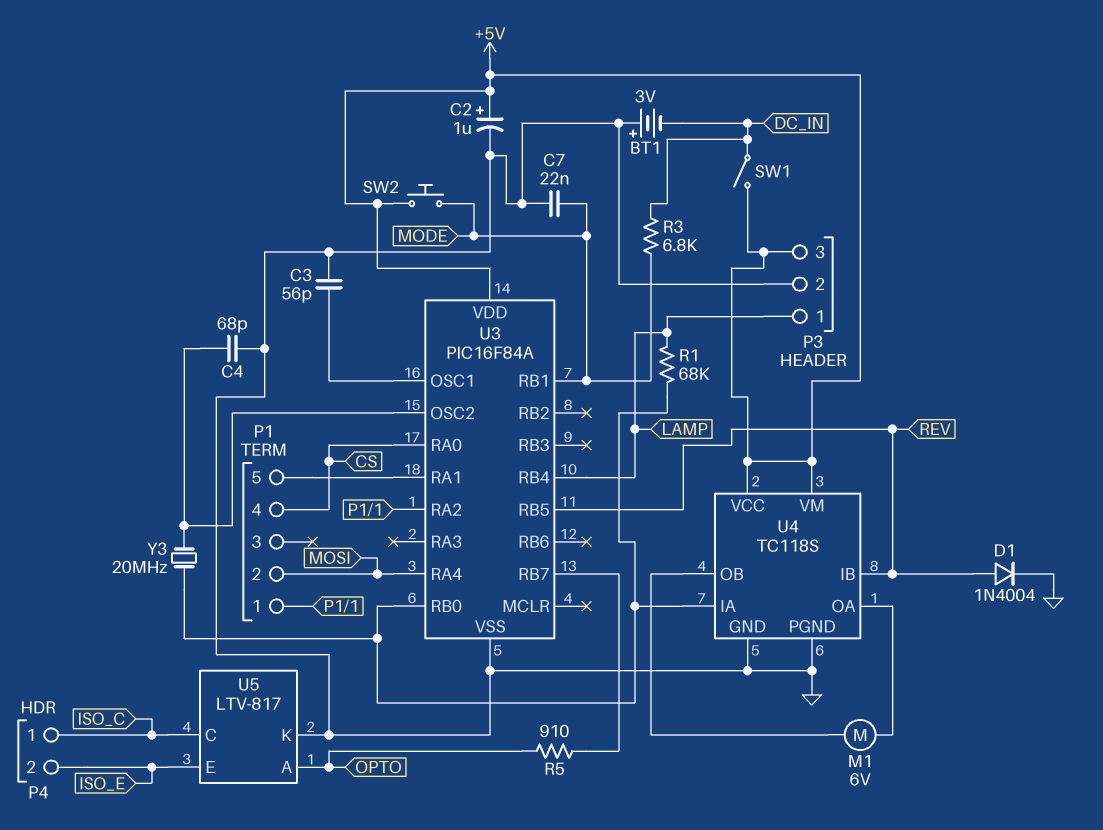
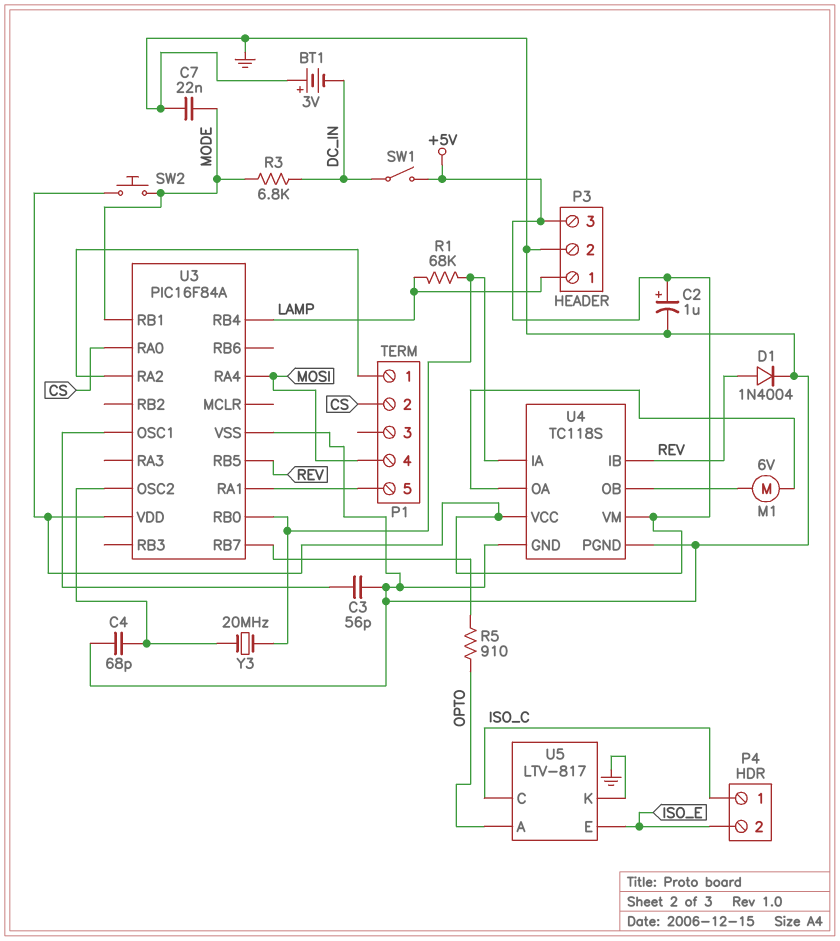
P1 pin 2: MOSI -> CS
P1 pin 4: CS -> MOSI

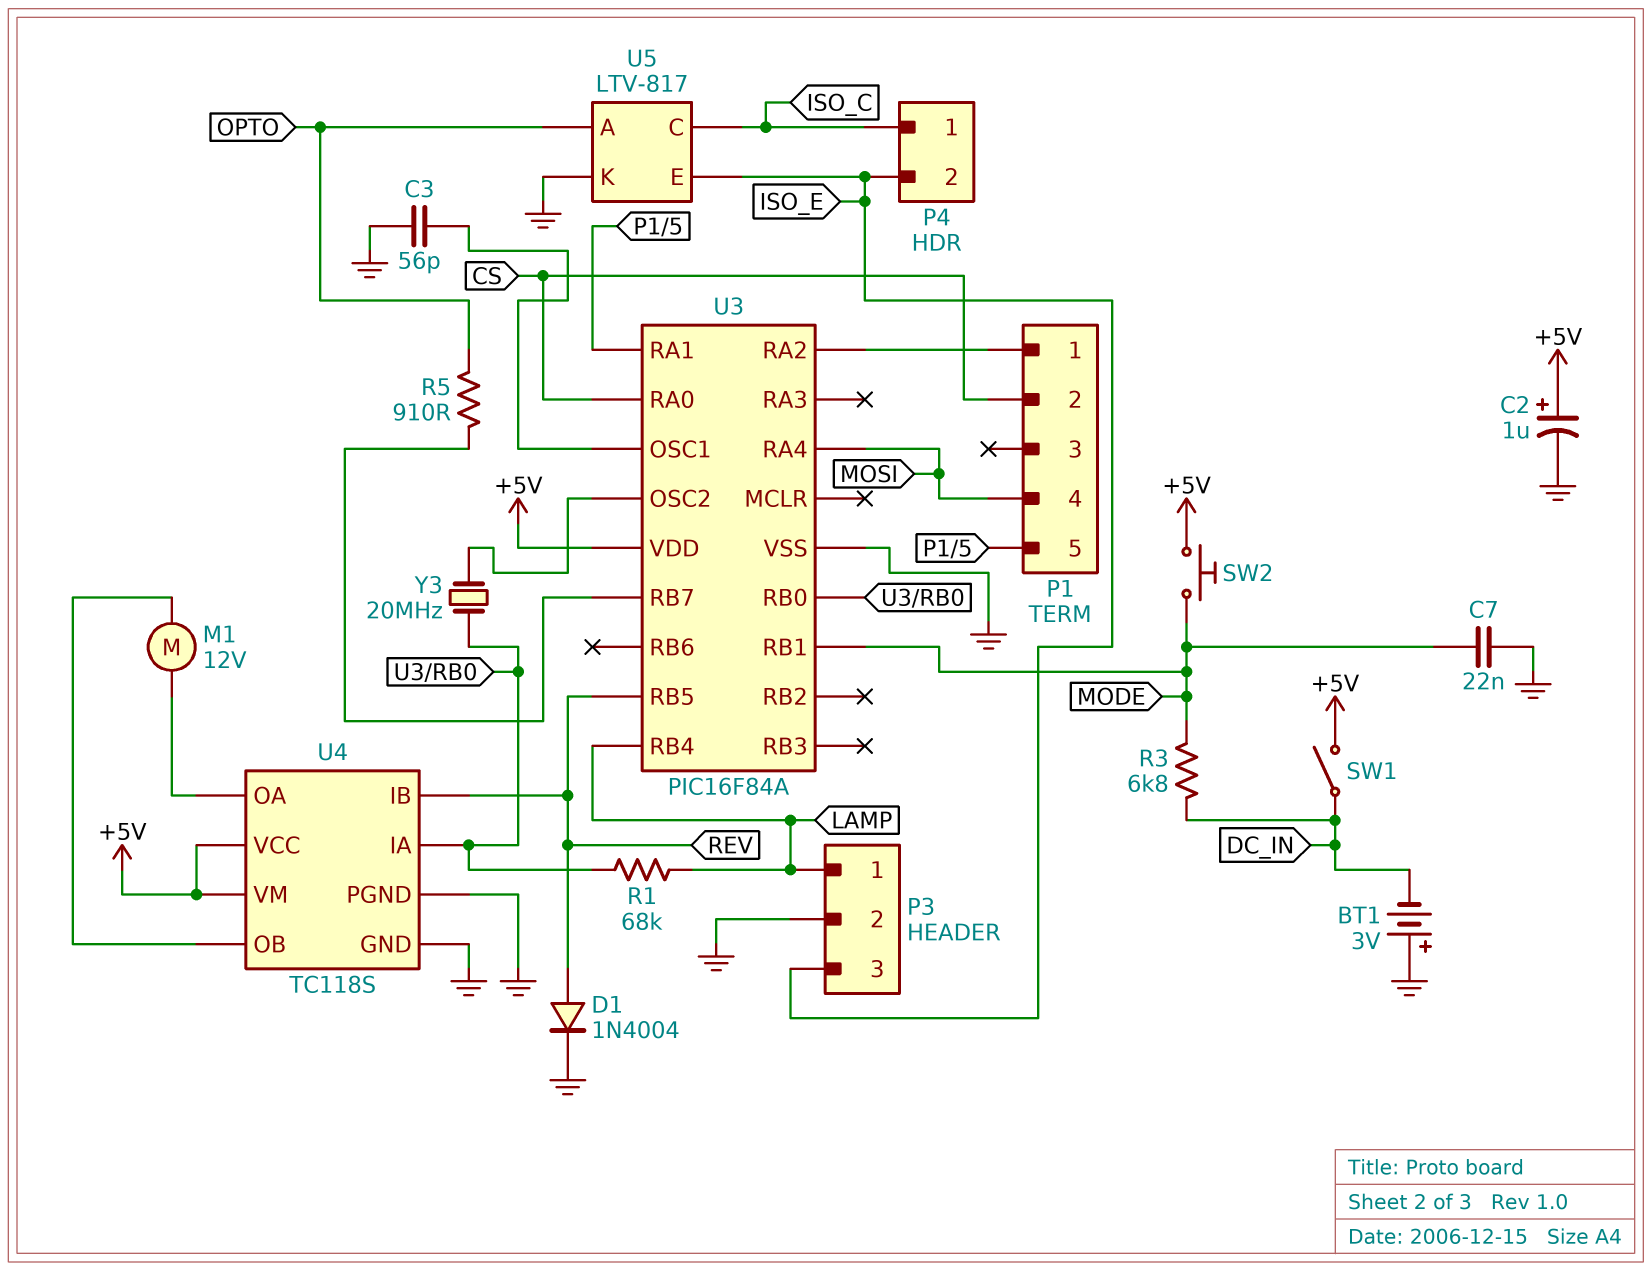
C4: 68pF (GND, U3/OSC2) -> none
M1: motor 6V (U4/OA, U4/OB) -> motor 12V (U4/OA, U4/OB)
P3 pin 3: +5V -> ISO_E

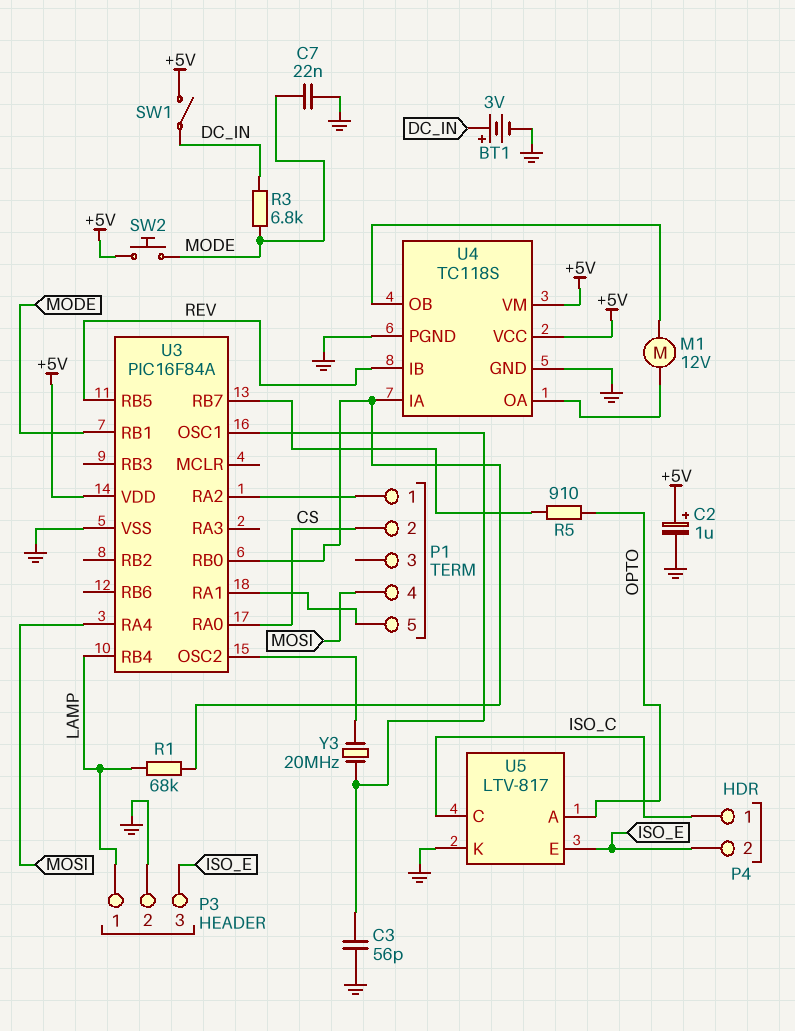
BT1: 3V (plus GND, minus DC_IN) -> 3V (plus DC_IN, minus GND)
D1: diode 1N4004 (A REV, K GND) -> none
Y3: 20MHz (U3/OSC2, U3/RB0) -> 20MHz (U3/OSC1, U3/OSC2)

